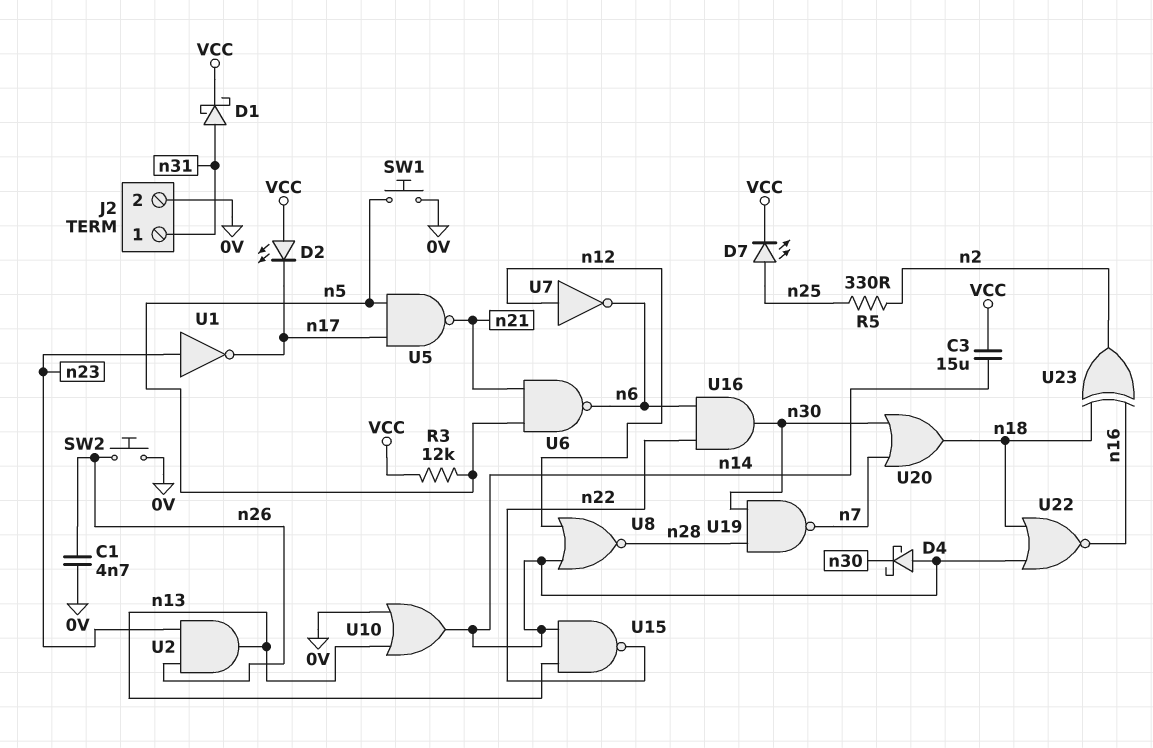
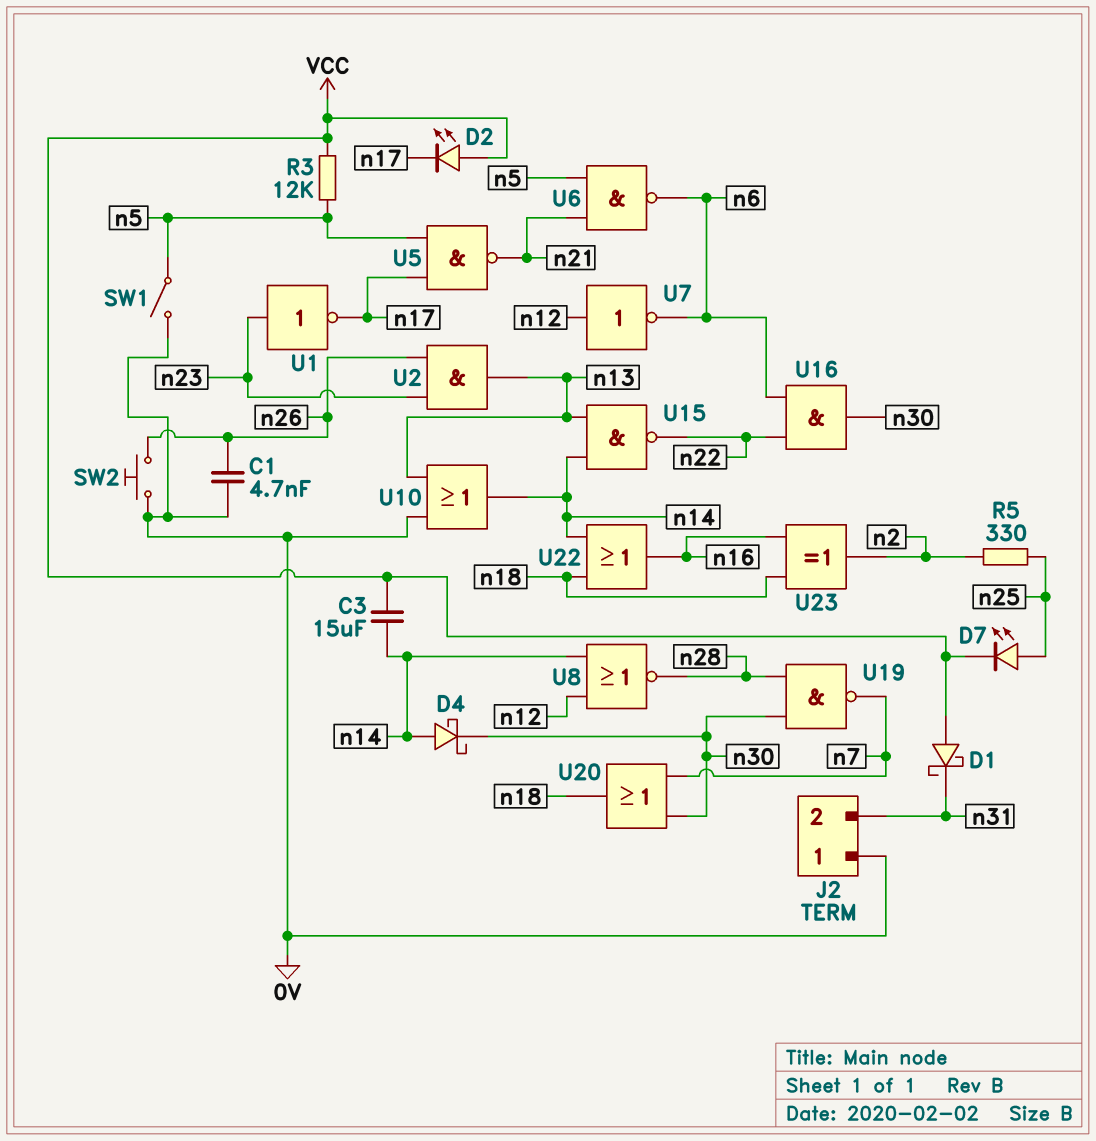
D1: schottky (A n31, K VCC) -> schottky (A VCC, K n31)
J2 pin 1: n31 -> 0V
J2 pin 2: 0V -> n31
SW1: button (0V, n5) -> switch (0V, n5)
U22: NOR (in n14, in n18, out n16) -> OR (in n14, in n18, out n16)

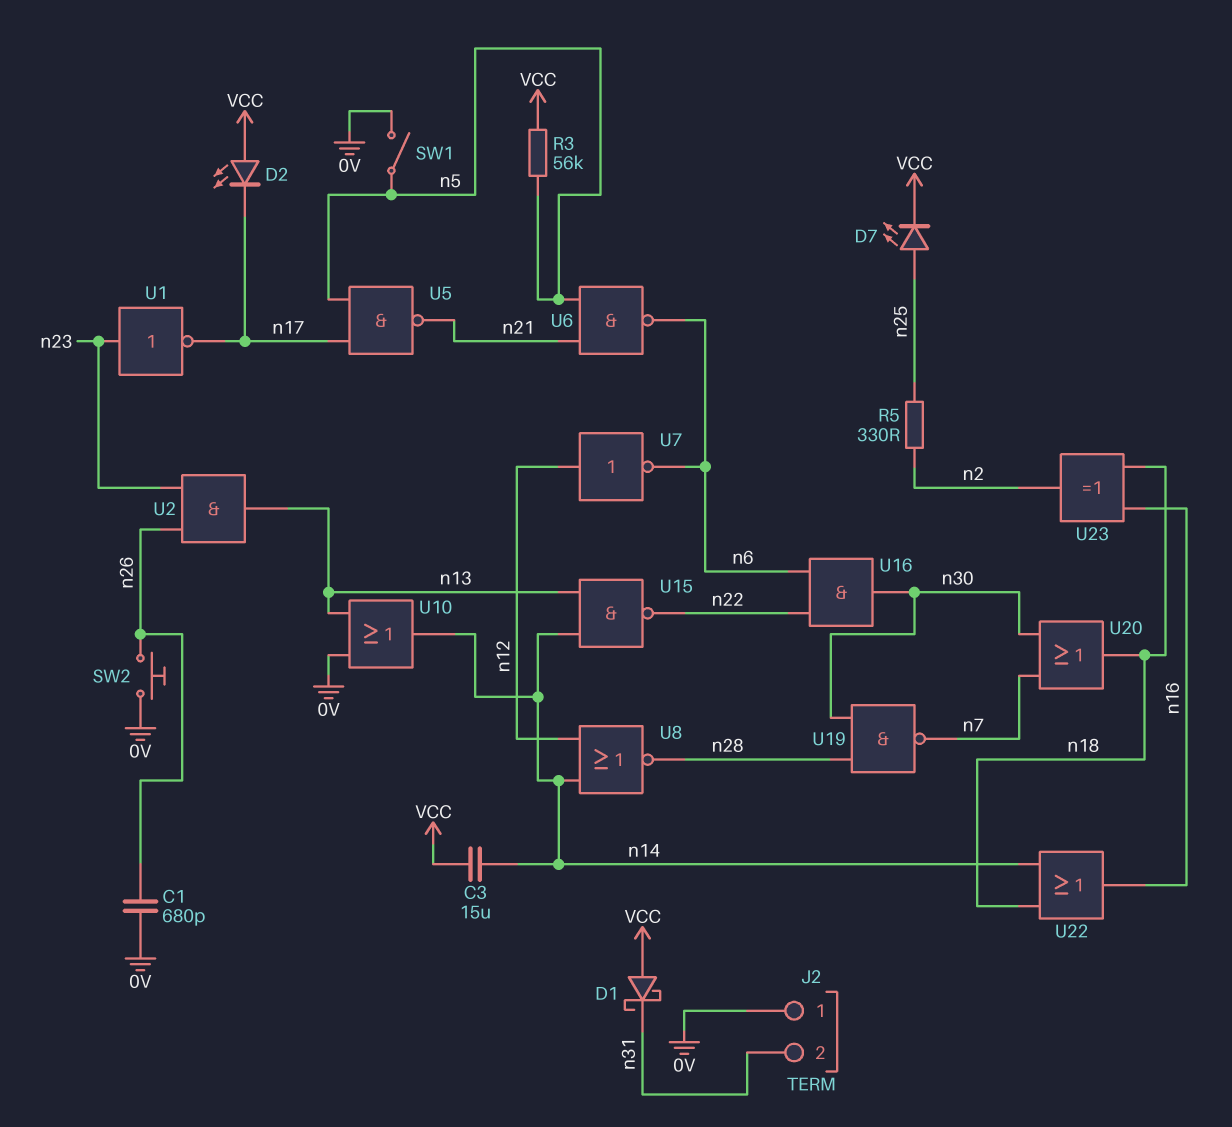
C1: 4.7nF (0V, n26) -> 680pF (0V, n26)
D4: schottky (A n14, K n30) -> none
R3: 12k (VCC, n5) -> 56k (VCC, n5)

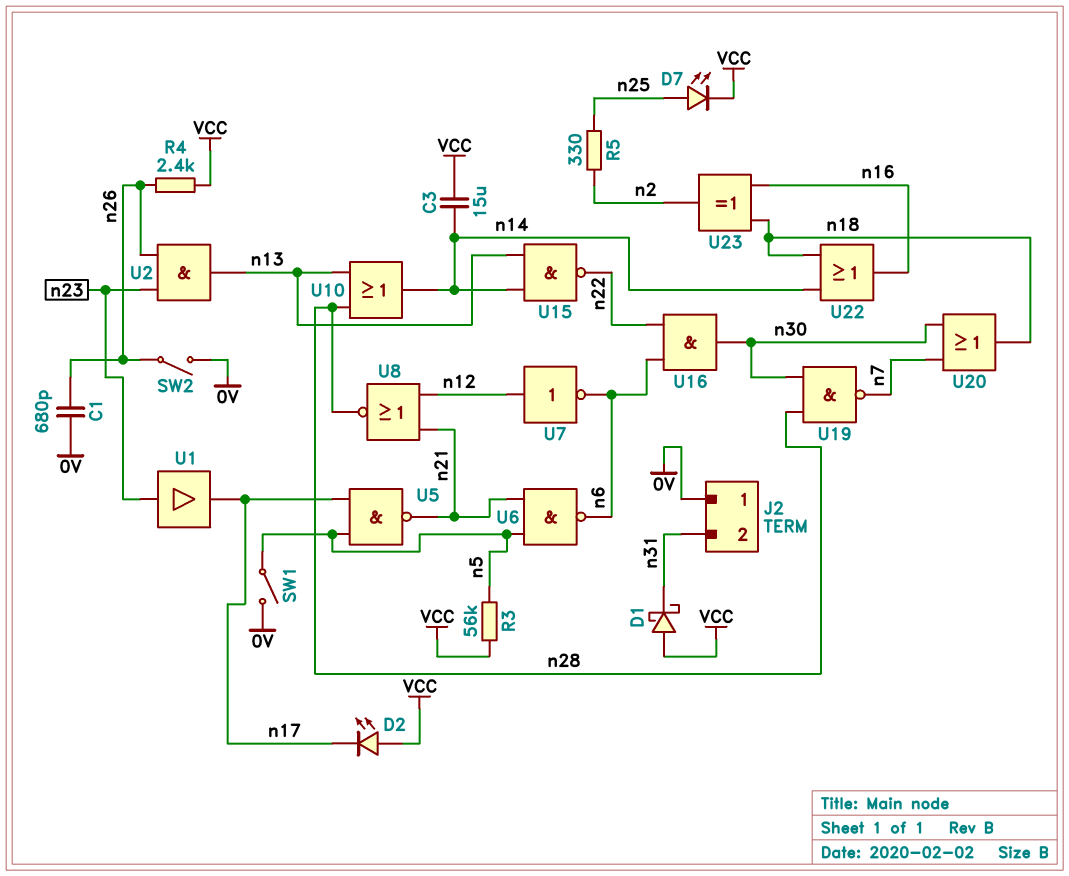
R4: none -> 2.4k (VCC, n26)
SW2: button (0V, n26) -> switch (0V, n26)
U1: NOT (in n23, out n17) -> buffer (in n23, out n17)
U8: NOR (in n12, in n14, out n28) -> NOR (in n12, in n21, out n28)
U10: OR (in 0V, in n13, out n14) -> OR (in n13, in n28, out n14)

